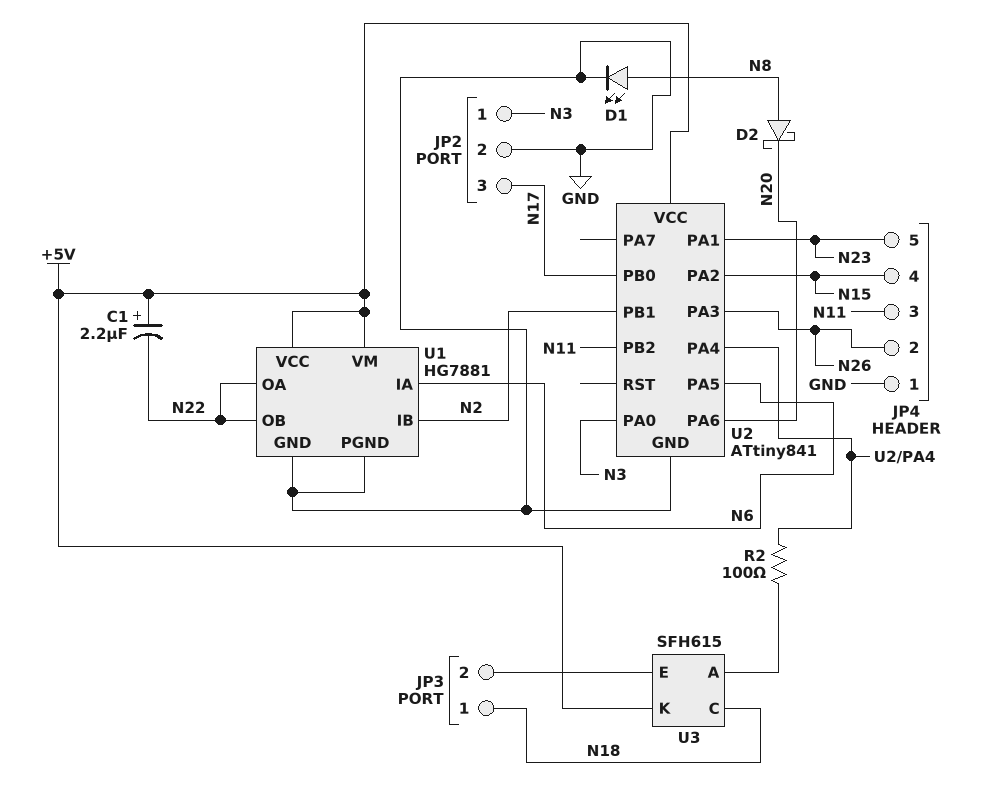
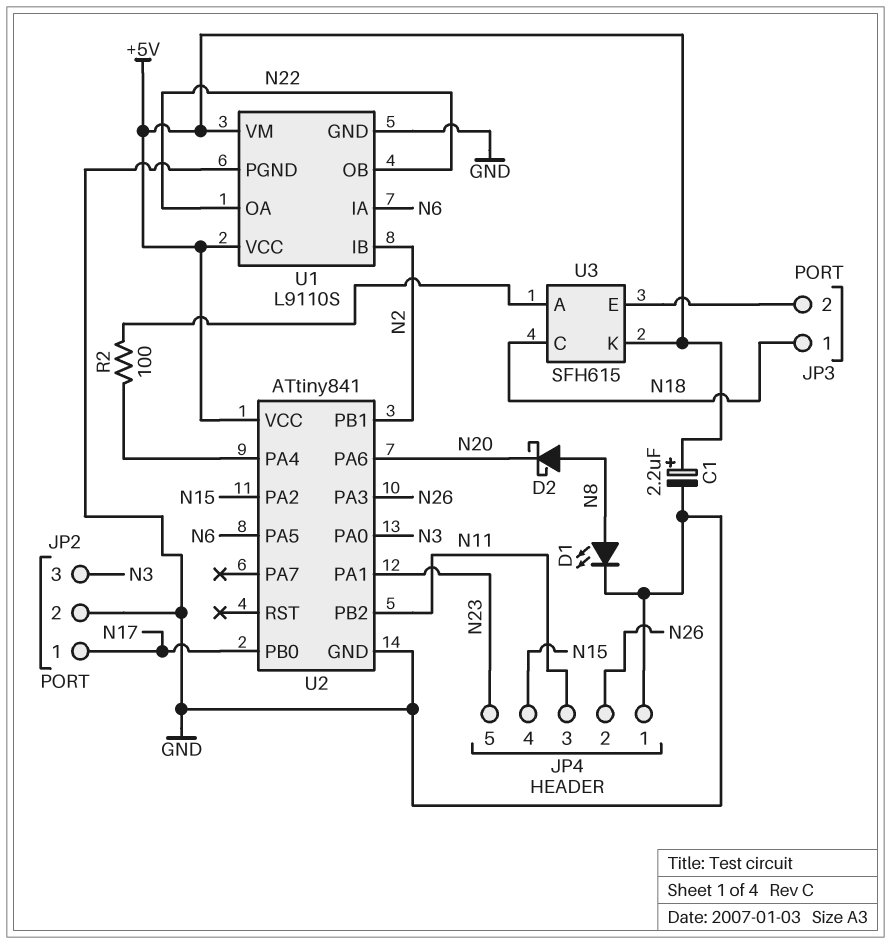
C1: 2.2uF (plus +5V, minus N22) -> 2.2uF (plus +5V, minus GND)
JP2 pin 1: N3 -> N17
JP2 pin 3: N17 -> N3
U1: HG7881 -> L9110S

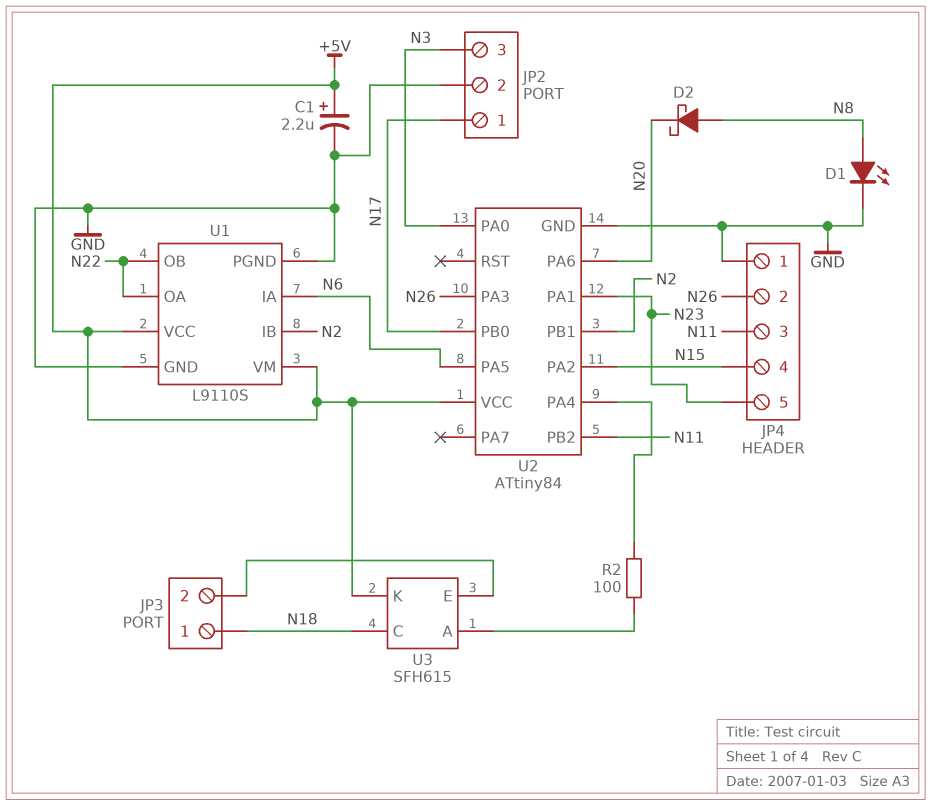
U2: ATtiny841 -> ATtiny84

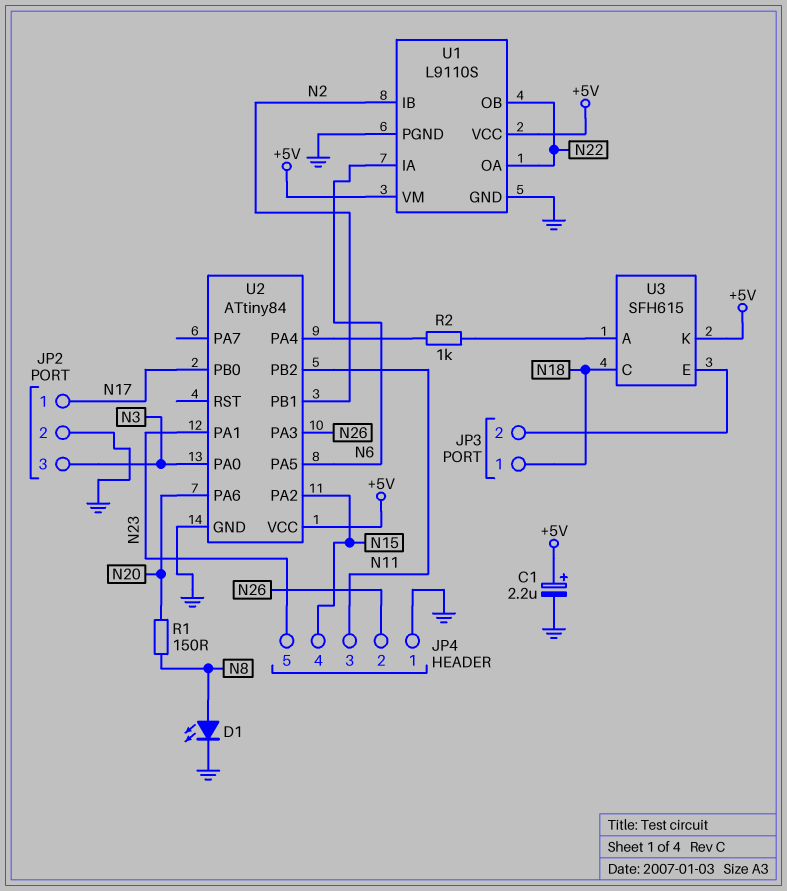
D2: schottky (A N8, K N20) -> none
R1: none -> 150 (N8, N20)
R2: 100 (U2/PA4, U3/A) -> 1k (U2/PA4, U3/A)

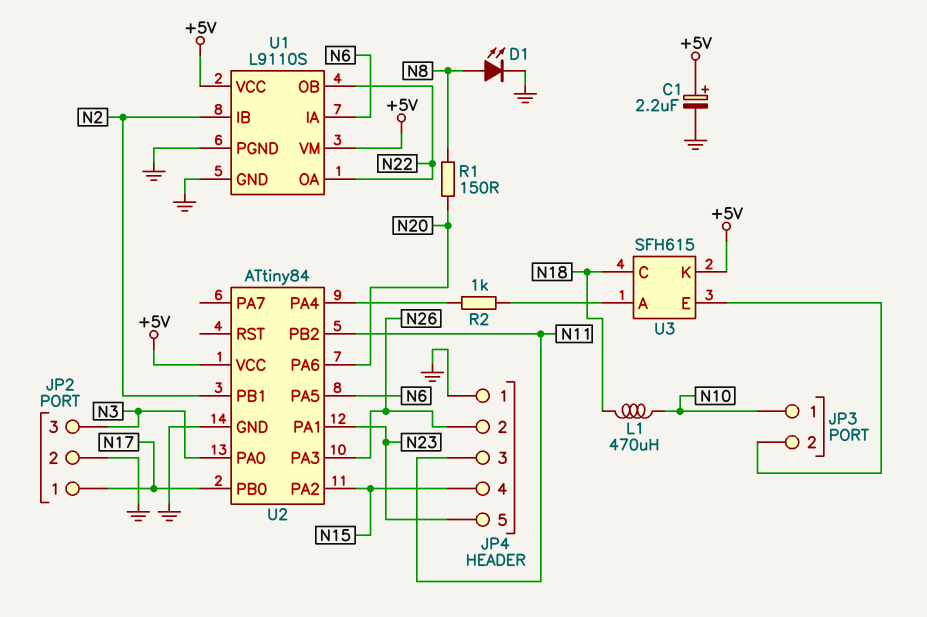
JP3 pin 1: N18 -> N10
L1: none -> 470uH (N10, N18)

